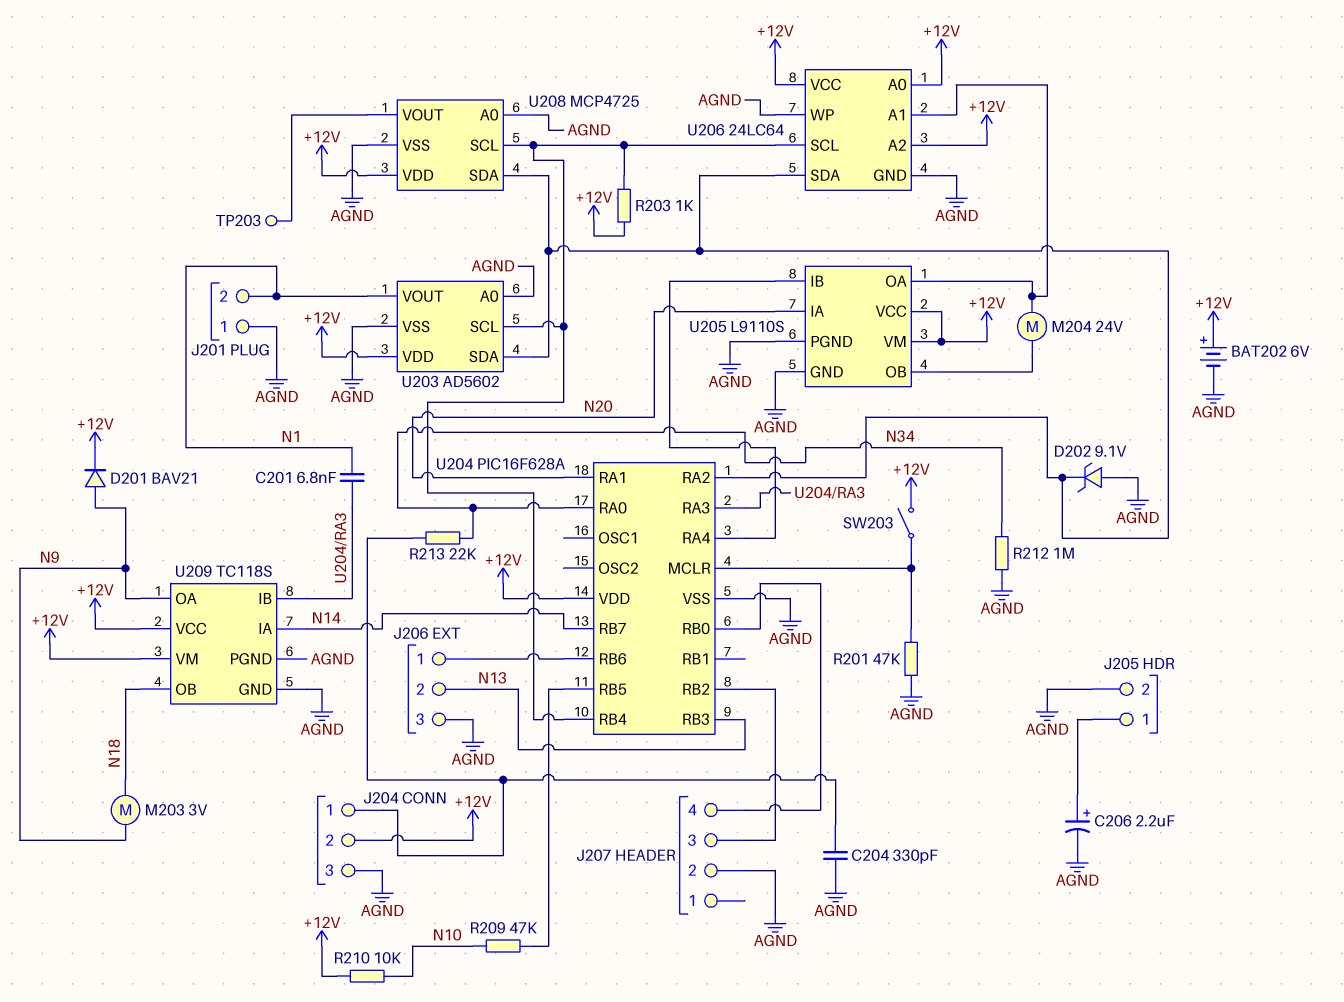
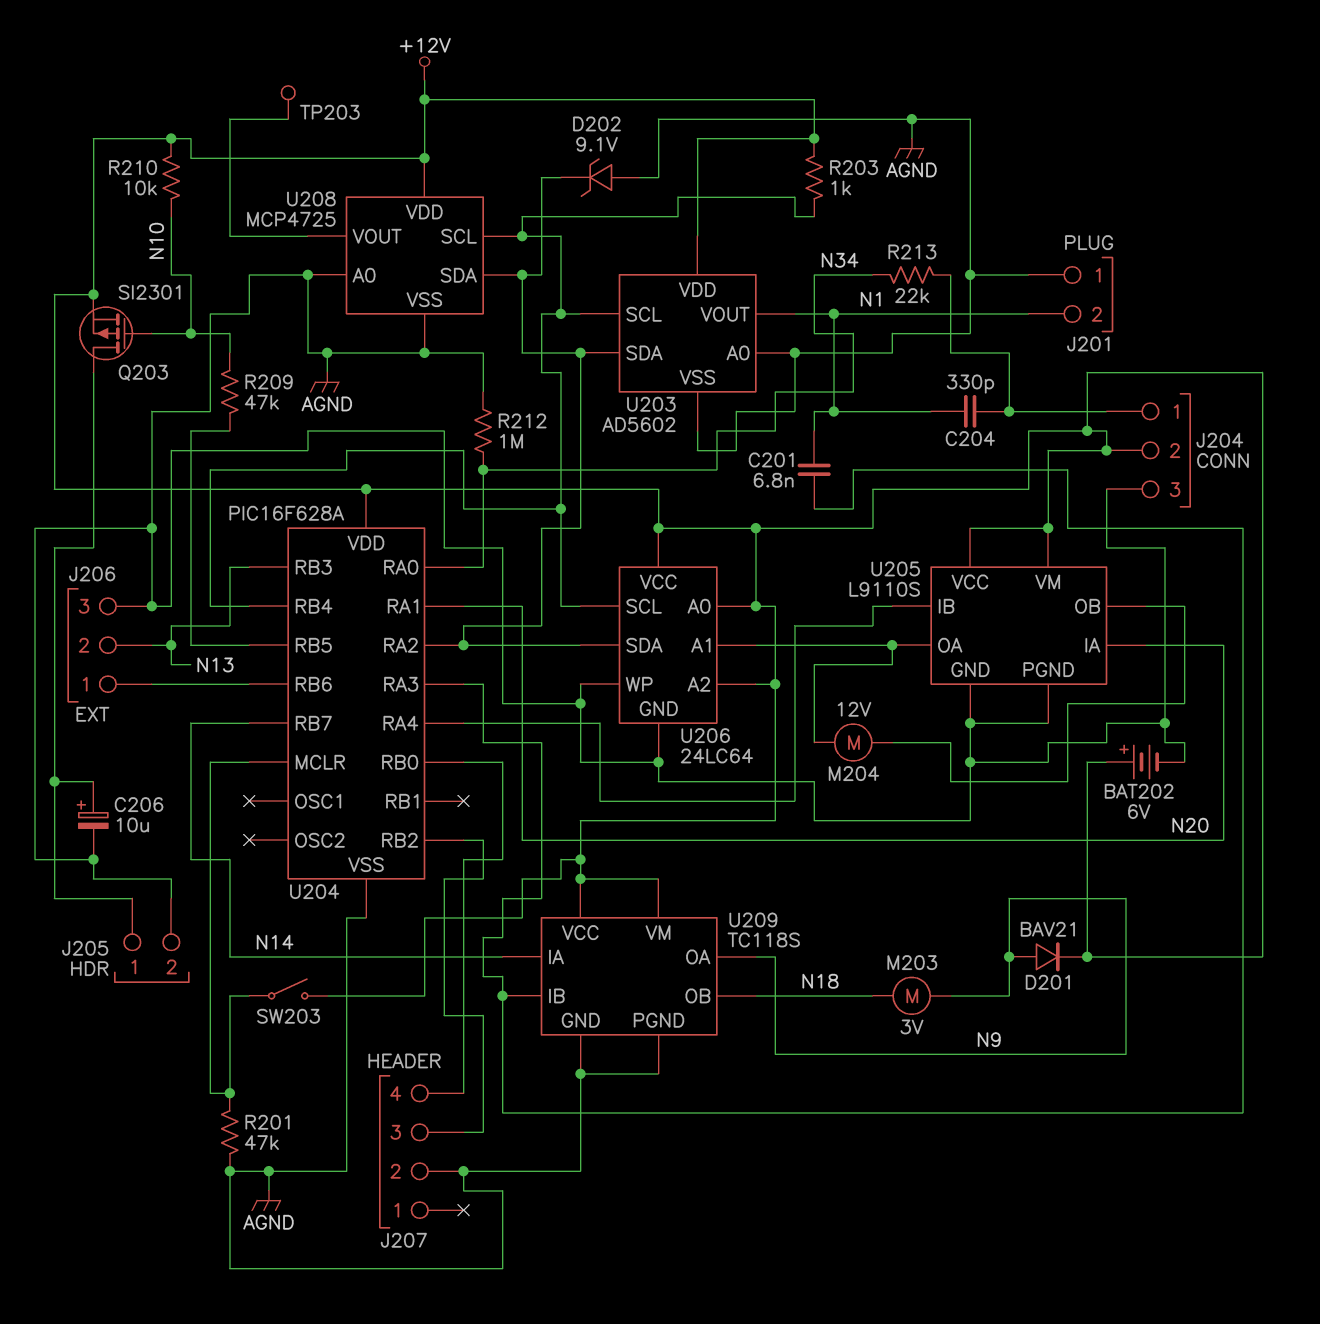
C204: 330pF (AGND, J204/1) -> 330pF (J204/1, N1)
C206: 2.2uF (plus J205/1, minus AGND) -> 10uF (plus J205/1, minus AGND)
M204: motor 24V (U205/OA, U205/OB) -> motor 12V (U205/OA, U205/OB)
Q203: none -> PMOS SI2301 (G N10, D J205/1, S +12V)

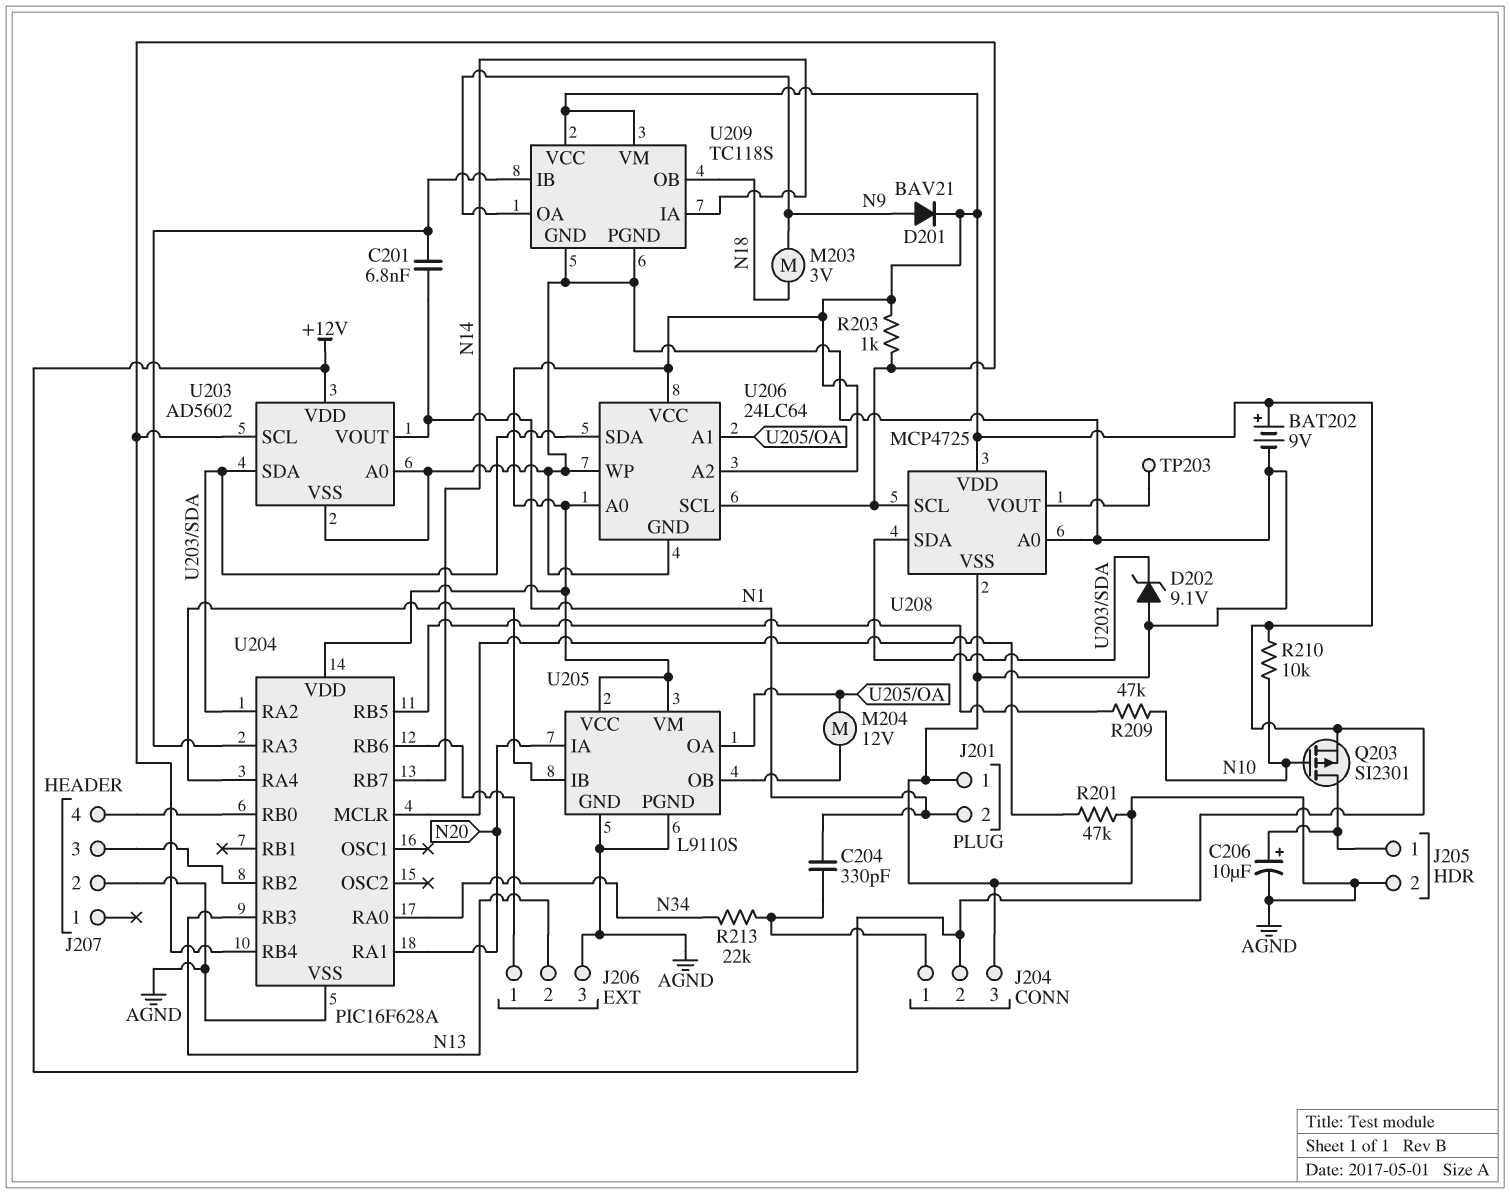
BAT202: 6V (plus +12V, minus AGND) -> 9V (plus +12V, minus AGND)
R212: 1M (AGND, N34) -> none
SW203: switch (+12V, U204/MCLR) -> none

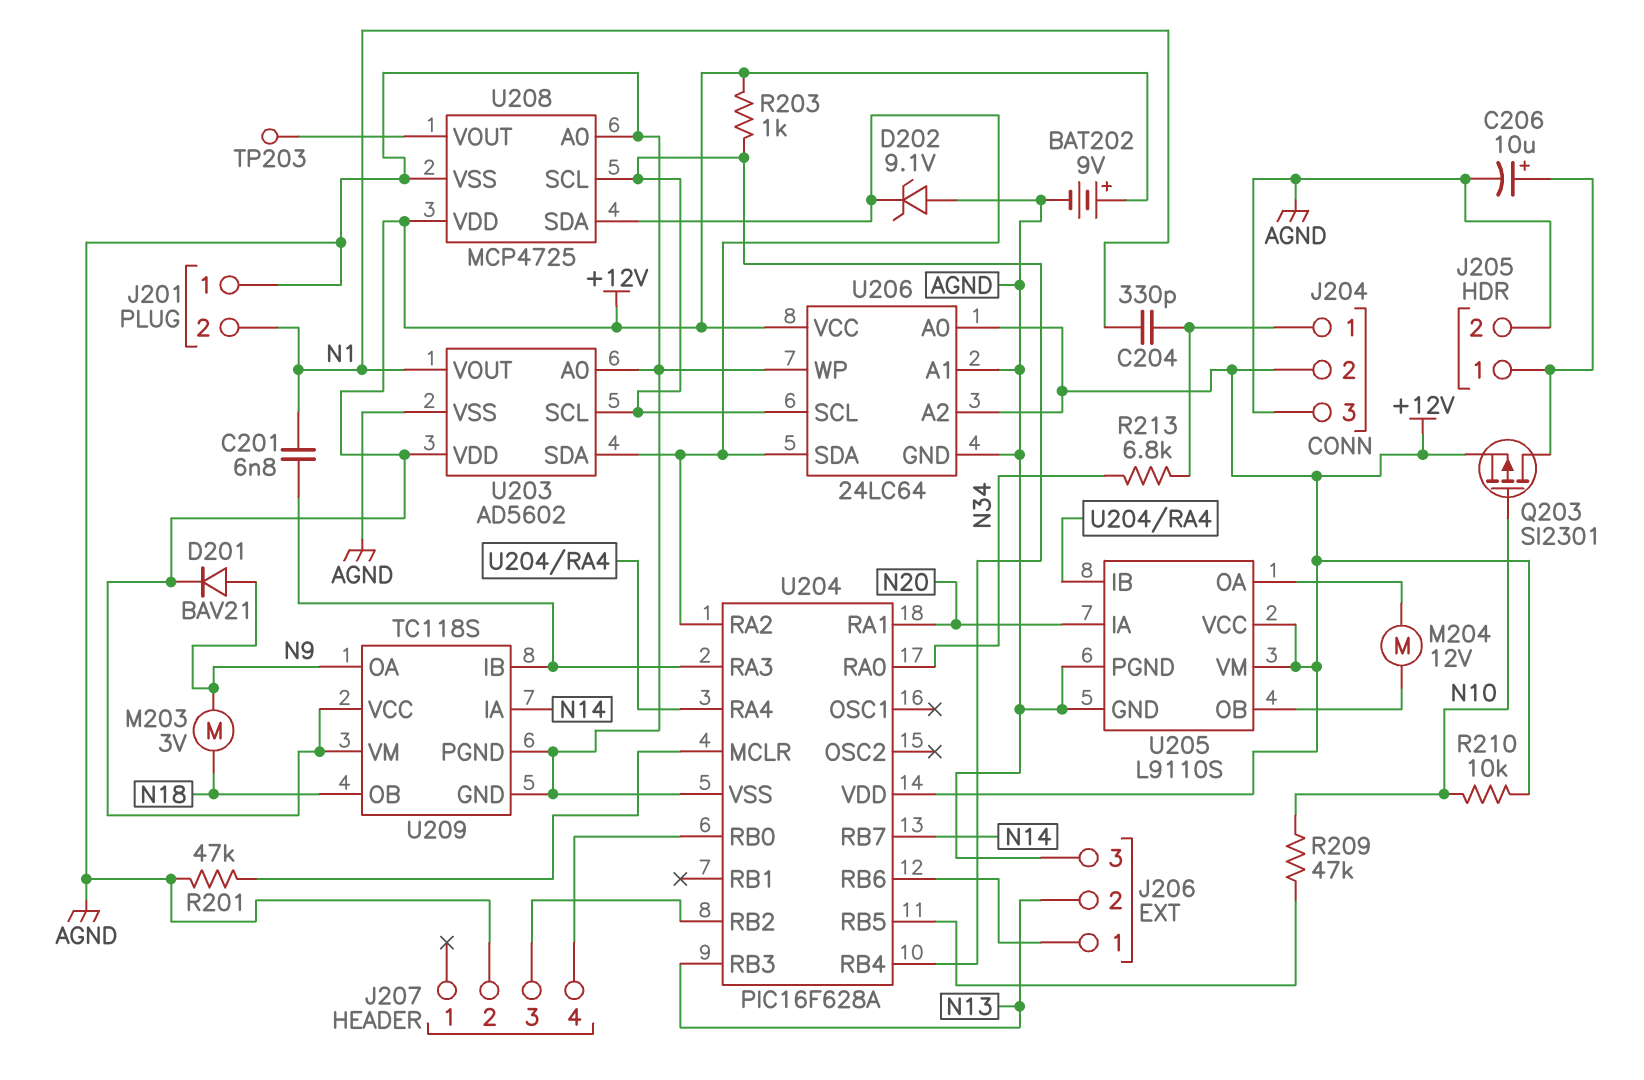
R213: 22k (J204/1, N34) -> 6.8k (J204/1, N34)
U206 pin A1: U205/OA -> AGND

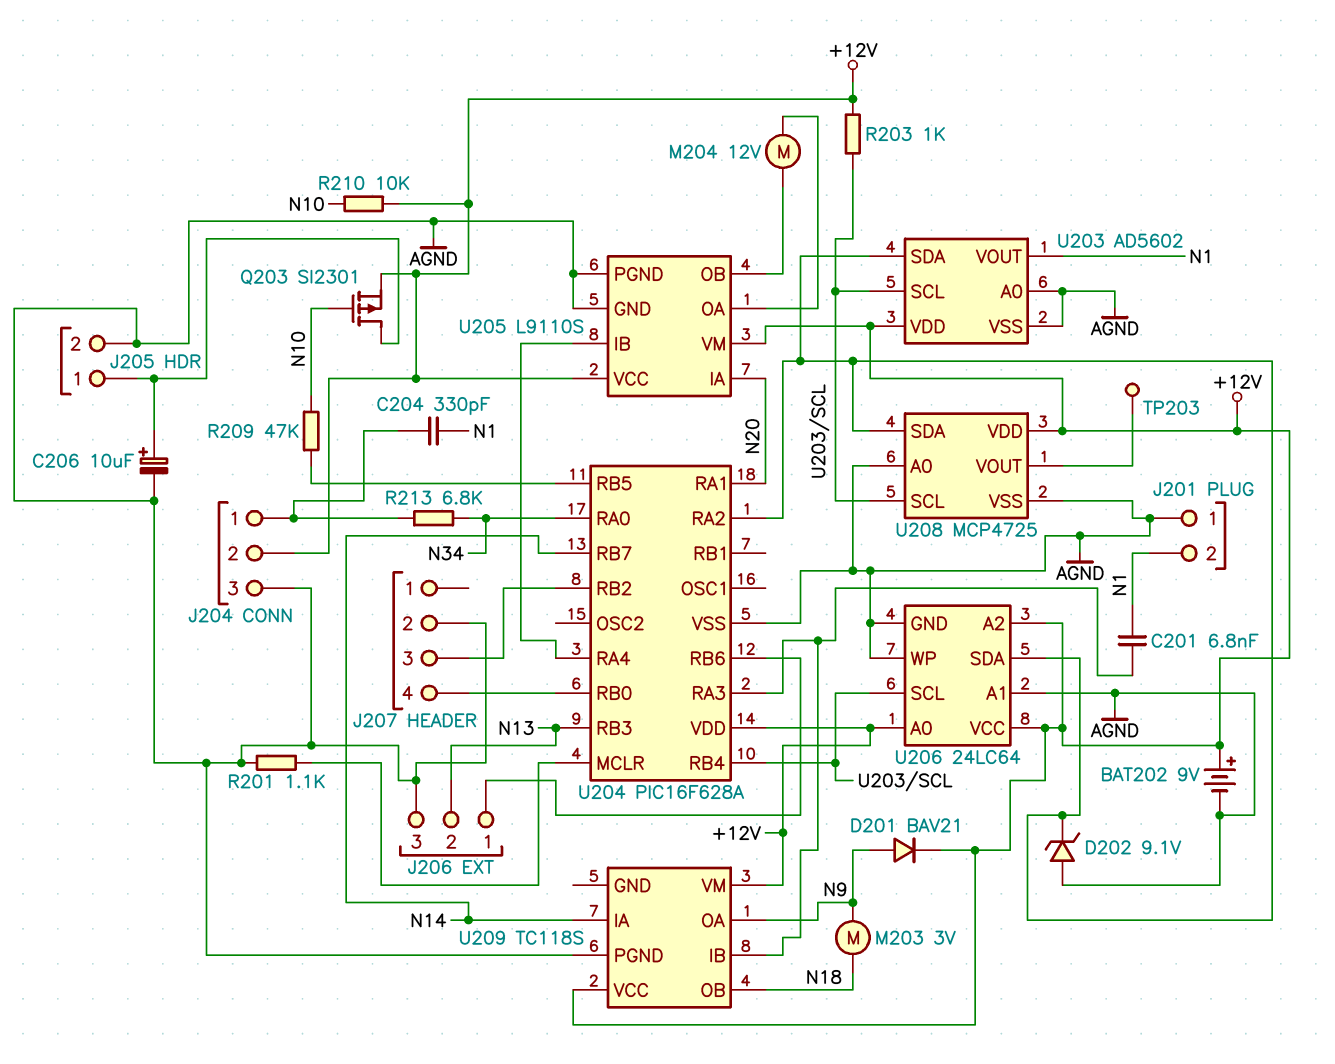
R201: 47k (AGND, U204/MCLR) -> 1.1k (AGND, U204/MCLR)
U209 pin GND: AGND -> none

